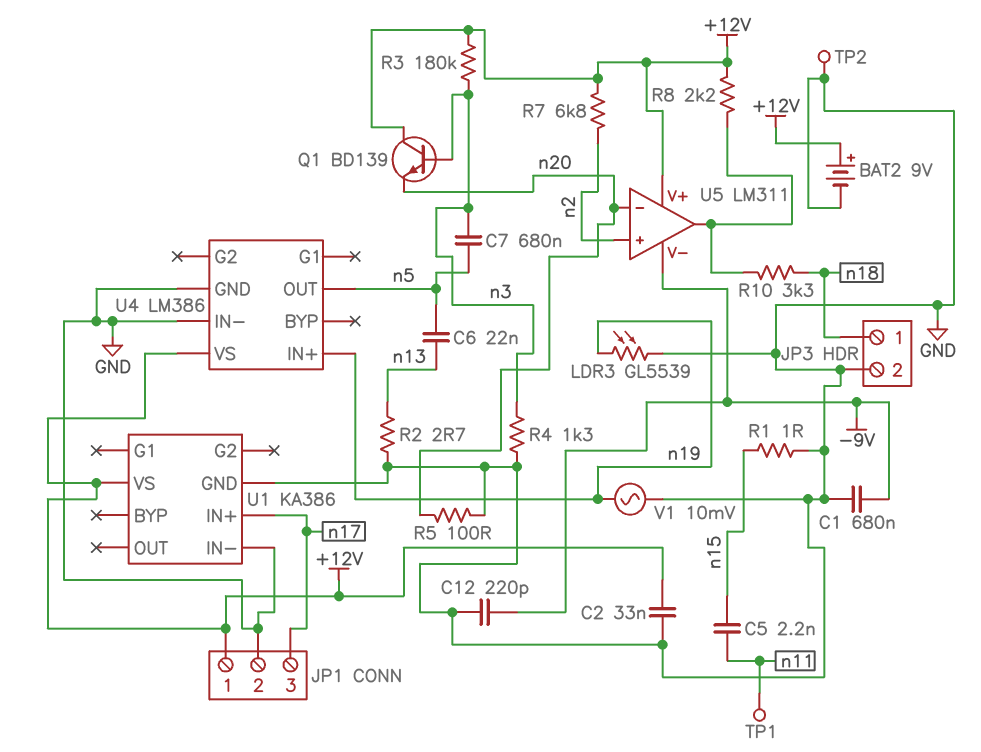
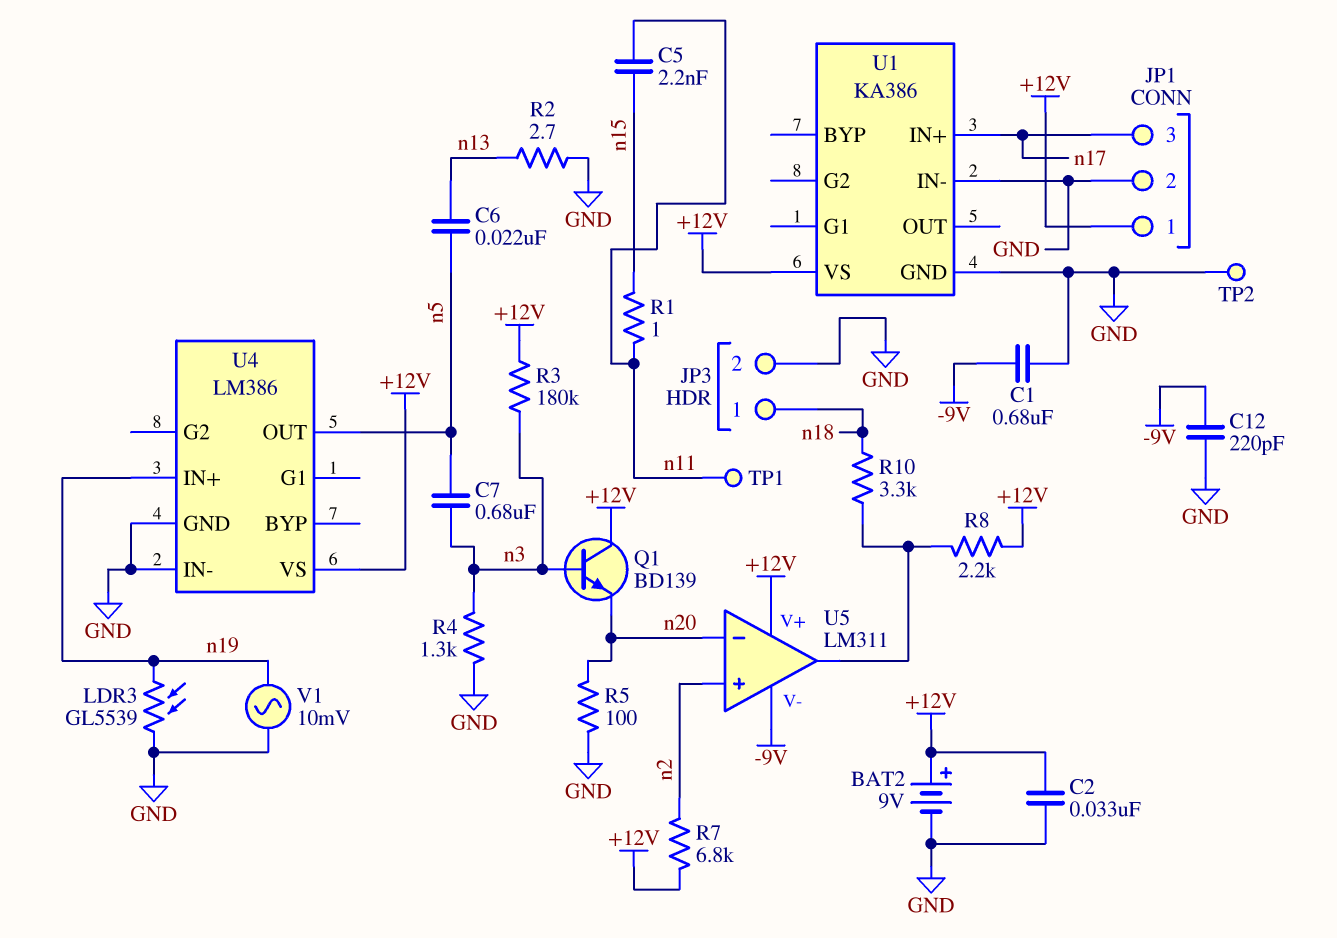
R1: 1 (GND, n15) -> 1 (n11, n15)

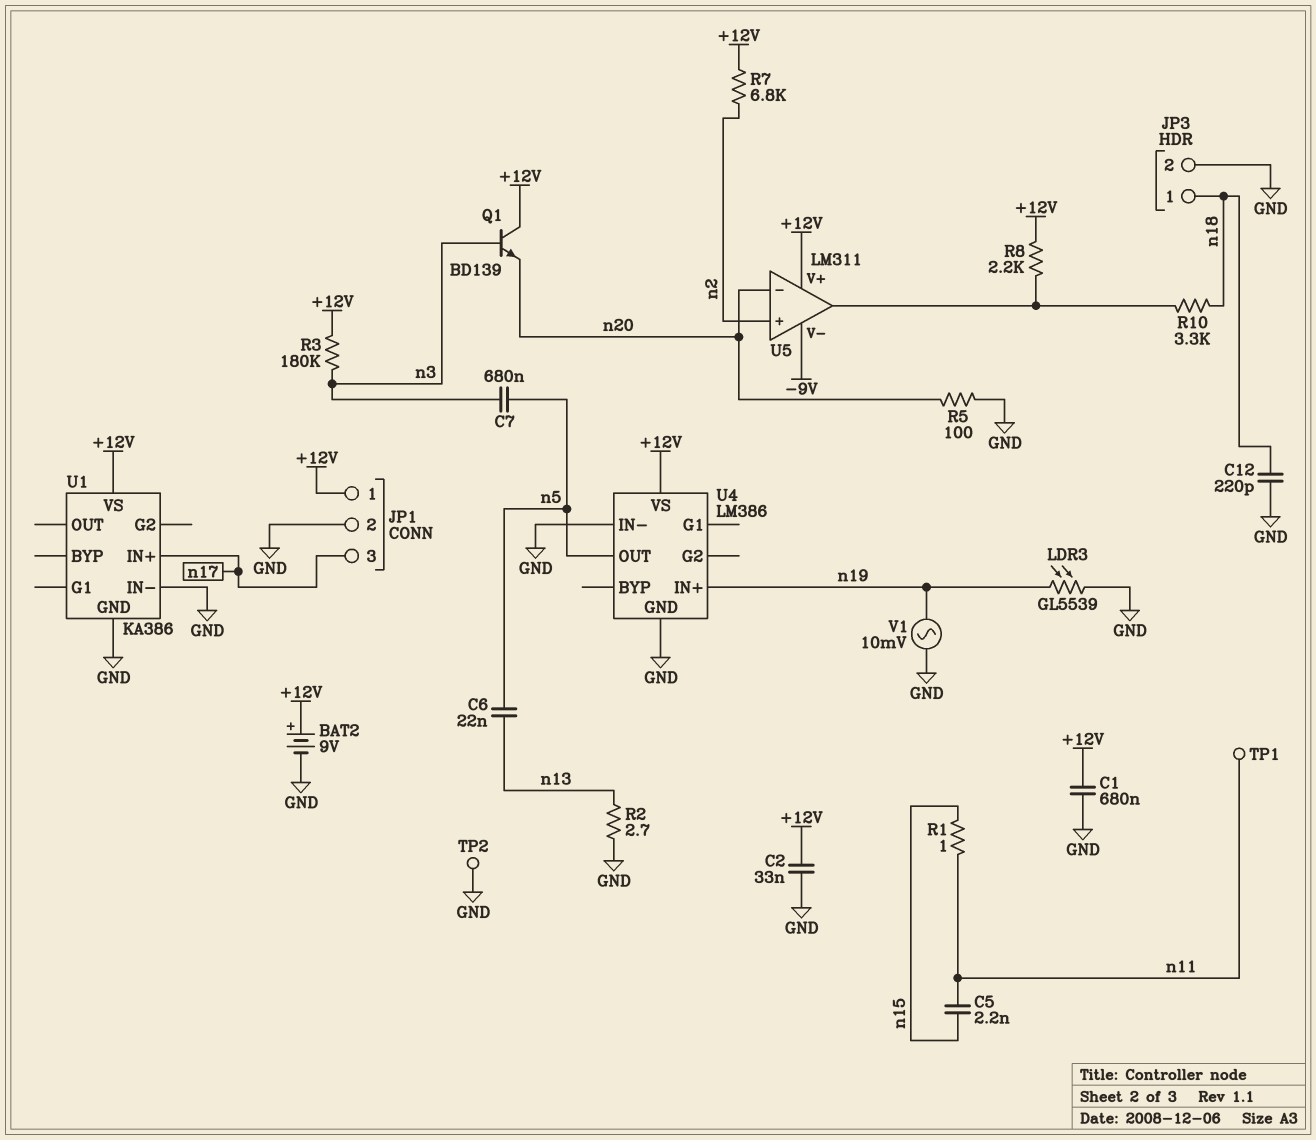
C1: 680nF (-9V, GND) -> 680nF (+12V, GND)
C12: 220pF (-9V, GND) -> 220pF (GND, n18)
R4: 1.3k (GND, n3) -> none

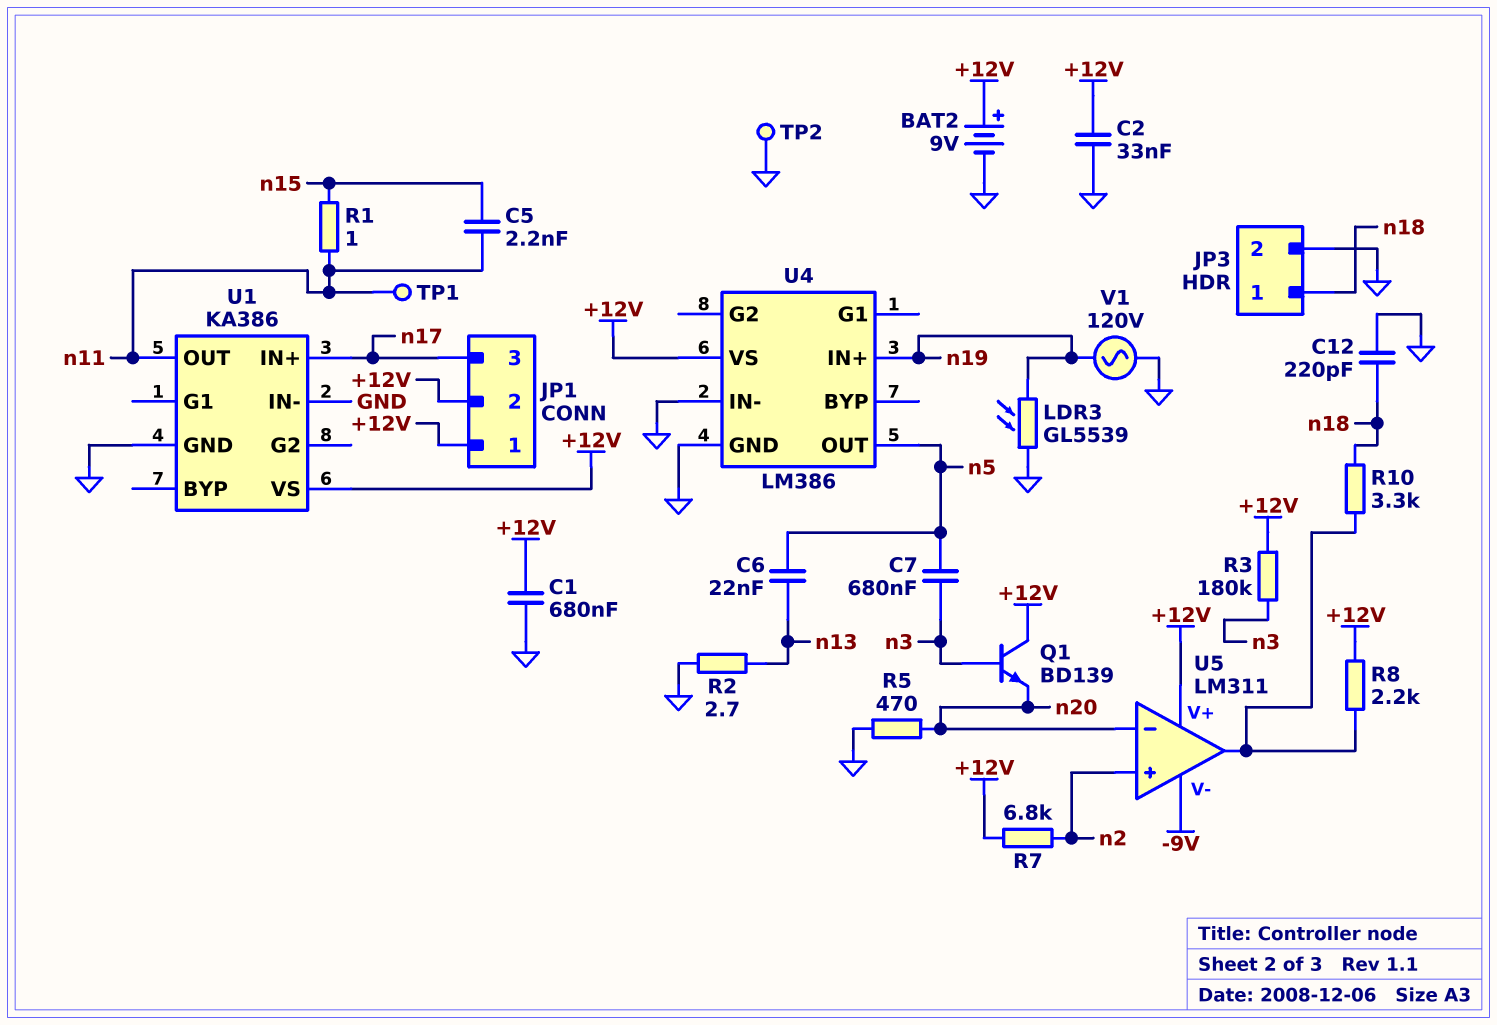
JP1 pin 2: GND -> +12V
R5: 100 (GND, n20) -> 470 (GND, n20)
U1 pin OUT: none -> n11
V1: AC 10mV (GND, n19) -> AC 120V (GND, n19)

